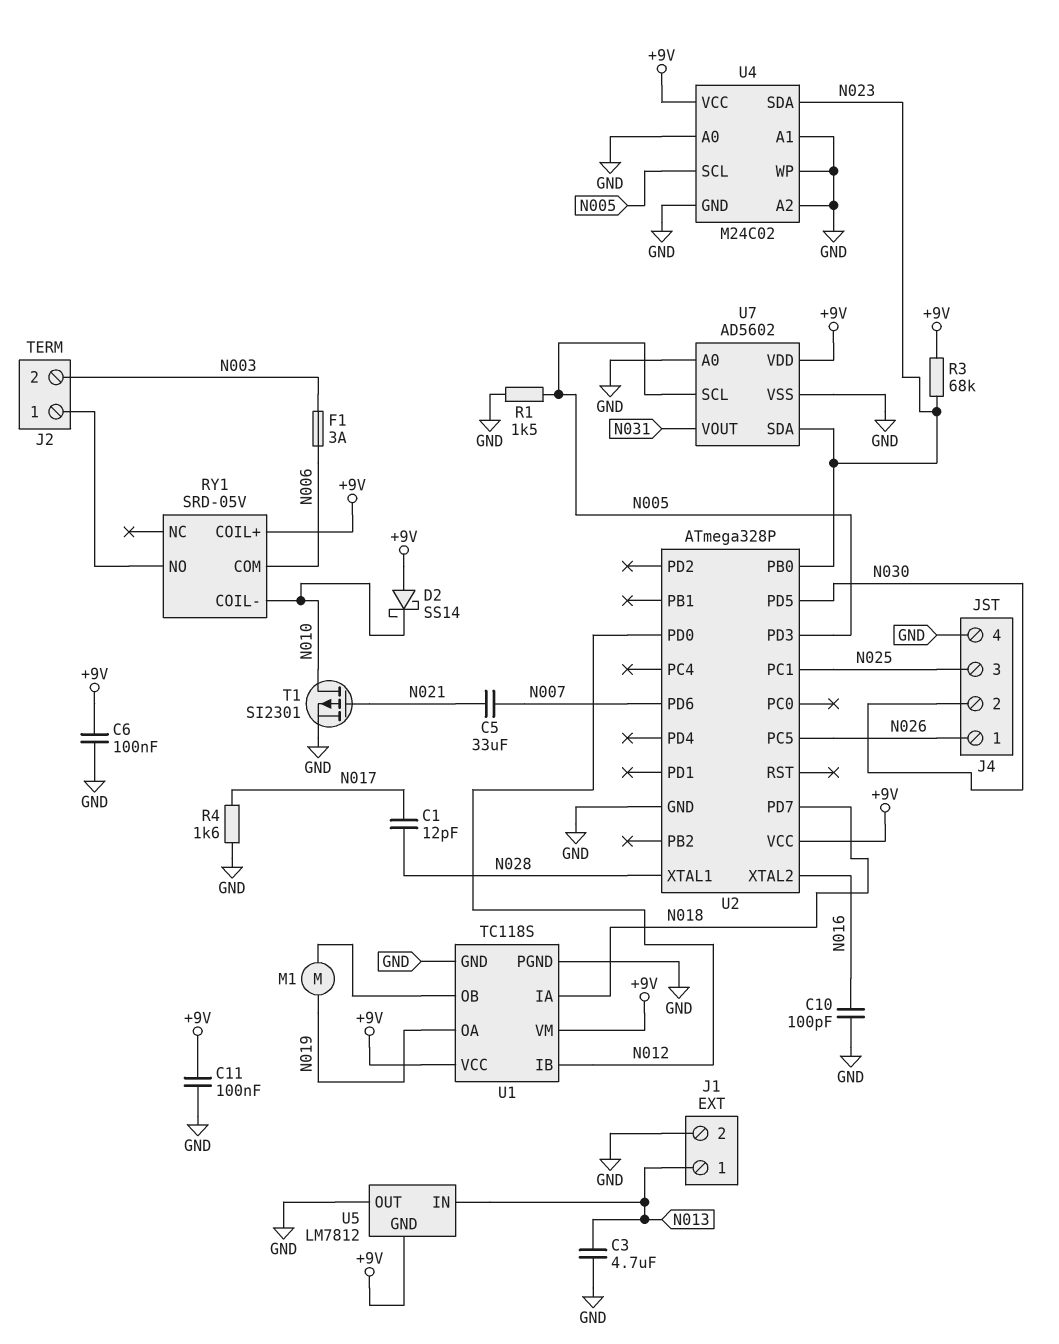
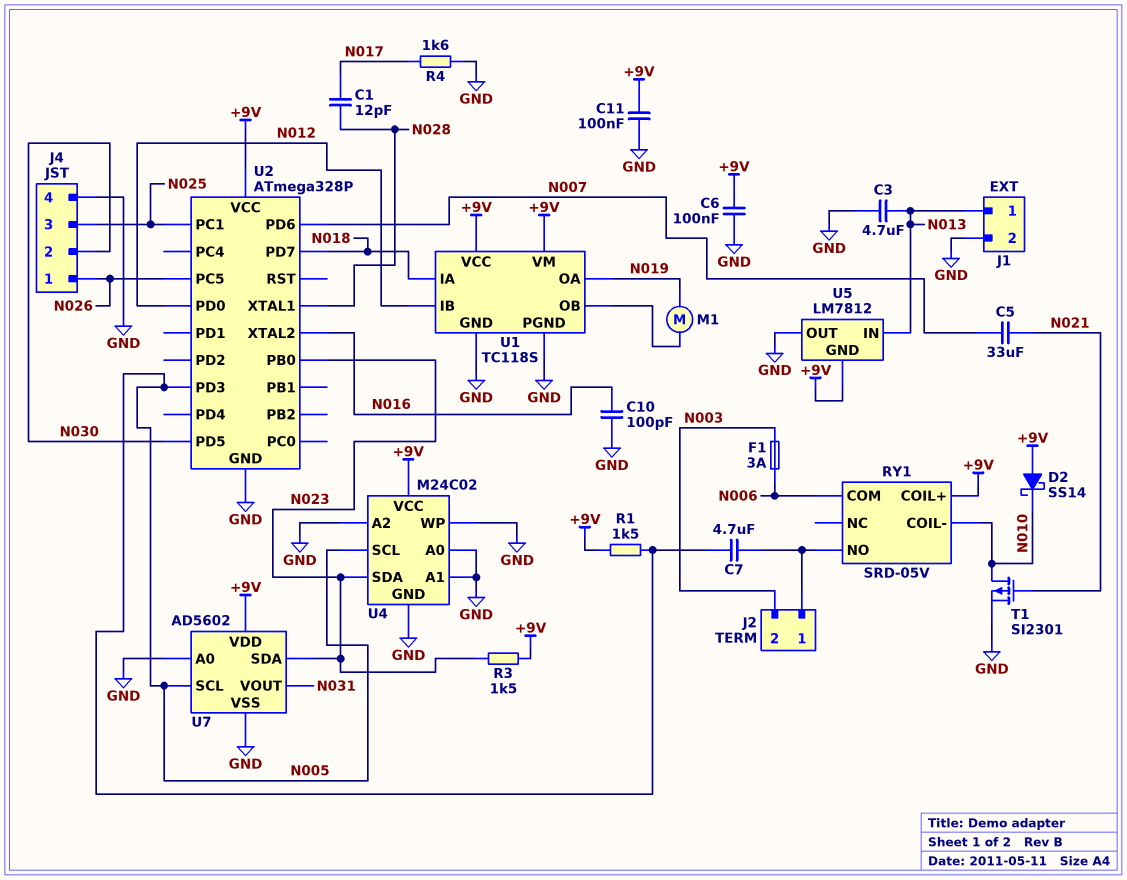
C7: none -> 4.7uF (J2/1, N005)
R1: 1.5k (GND, N005) -> 1.5k (+9V, N005)
R3: 68k (+9V, N023) -> 1.5k (+9V, N023)

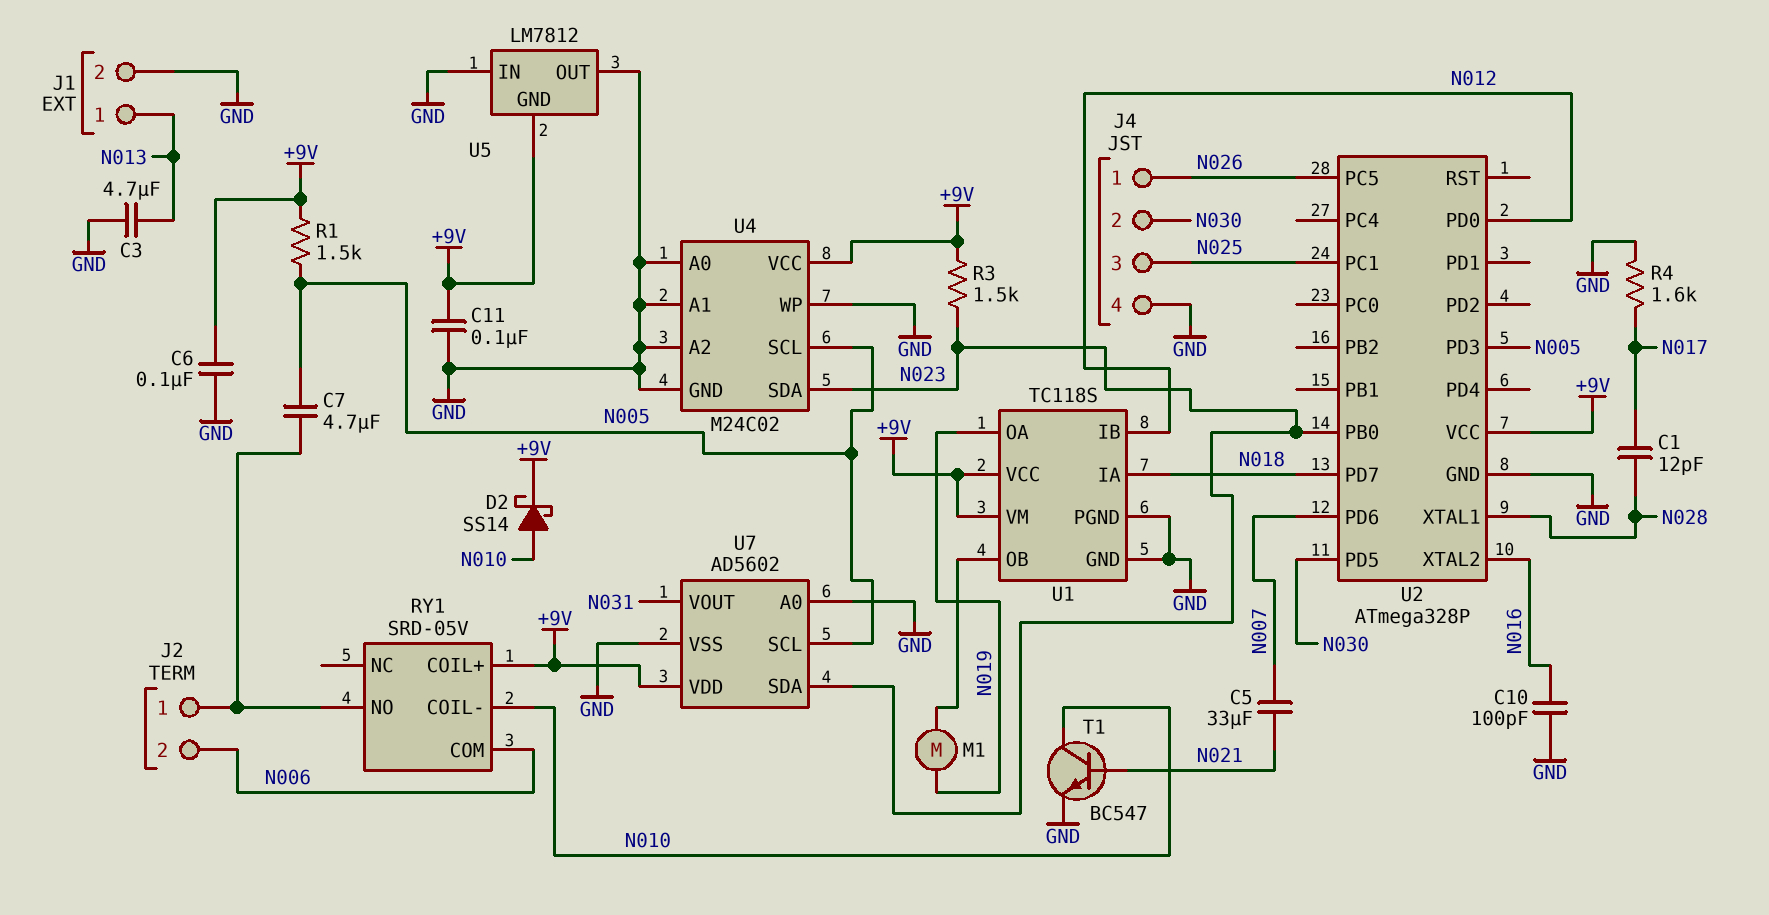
D2: schottky SS14 (A +9V, K N010) -> schottky SS14 (A N010, K +9V)
F1: 3A (N003, N006) -> none
J2 pin 2: N003 -> N006
T1: PMOS SI2301 (G N021, D N010, S GND) -> NPN BC547 (B N021, C N010, E GND)
U5 pin IN: N013 -> GND

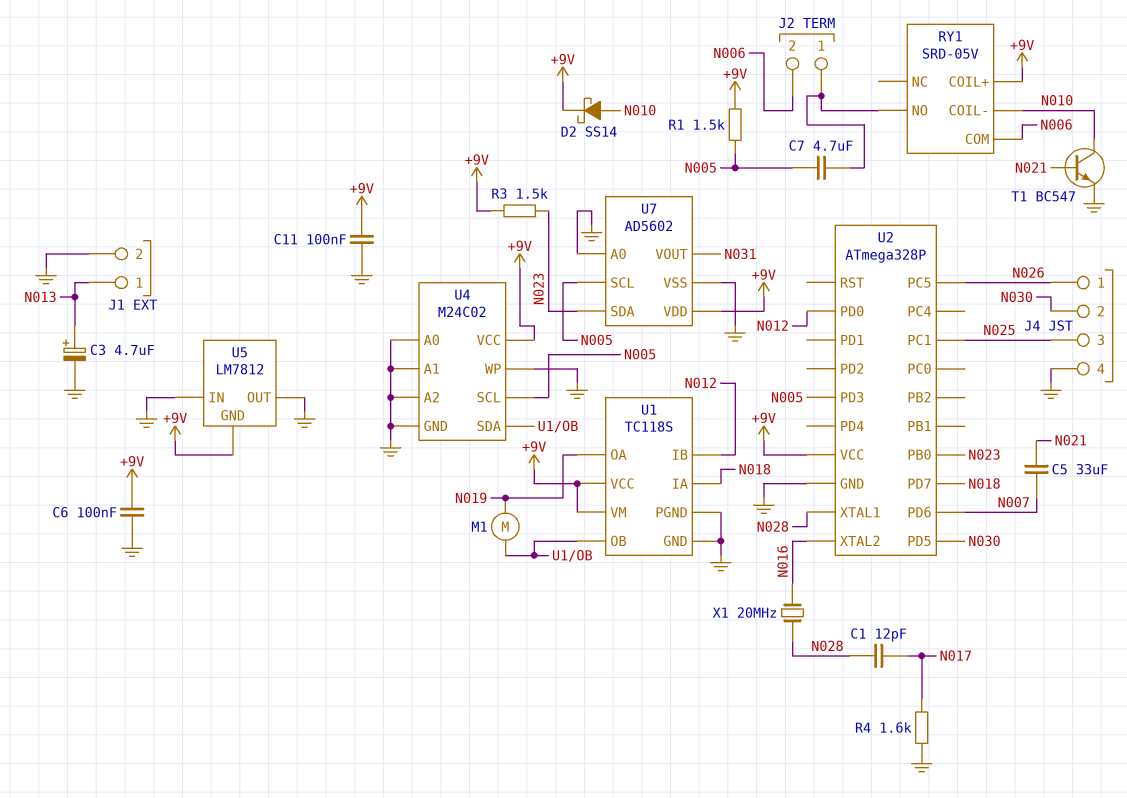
C3: 4.7uF (GND, N013) -> 4.7uF (plus N013, minus GND)
C10: 100pF (GND, N016) -> none
U4 pin SDA: N023 -> U1/OB
X1: none -> 20MHz (N016, N028)

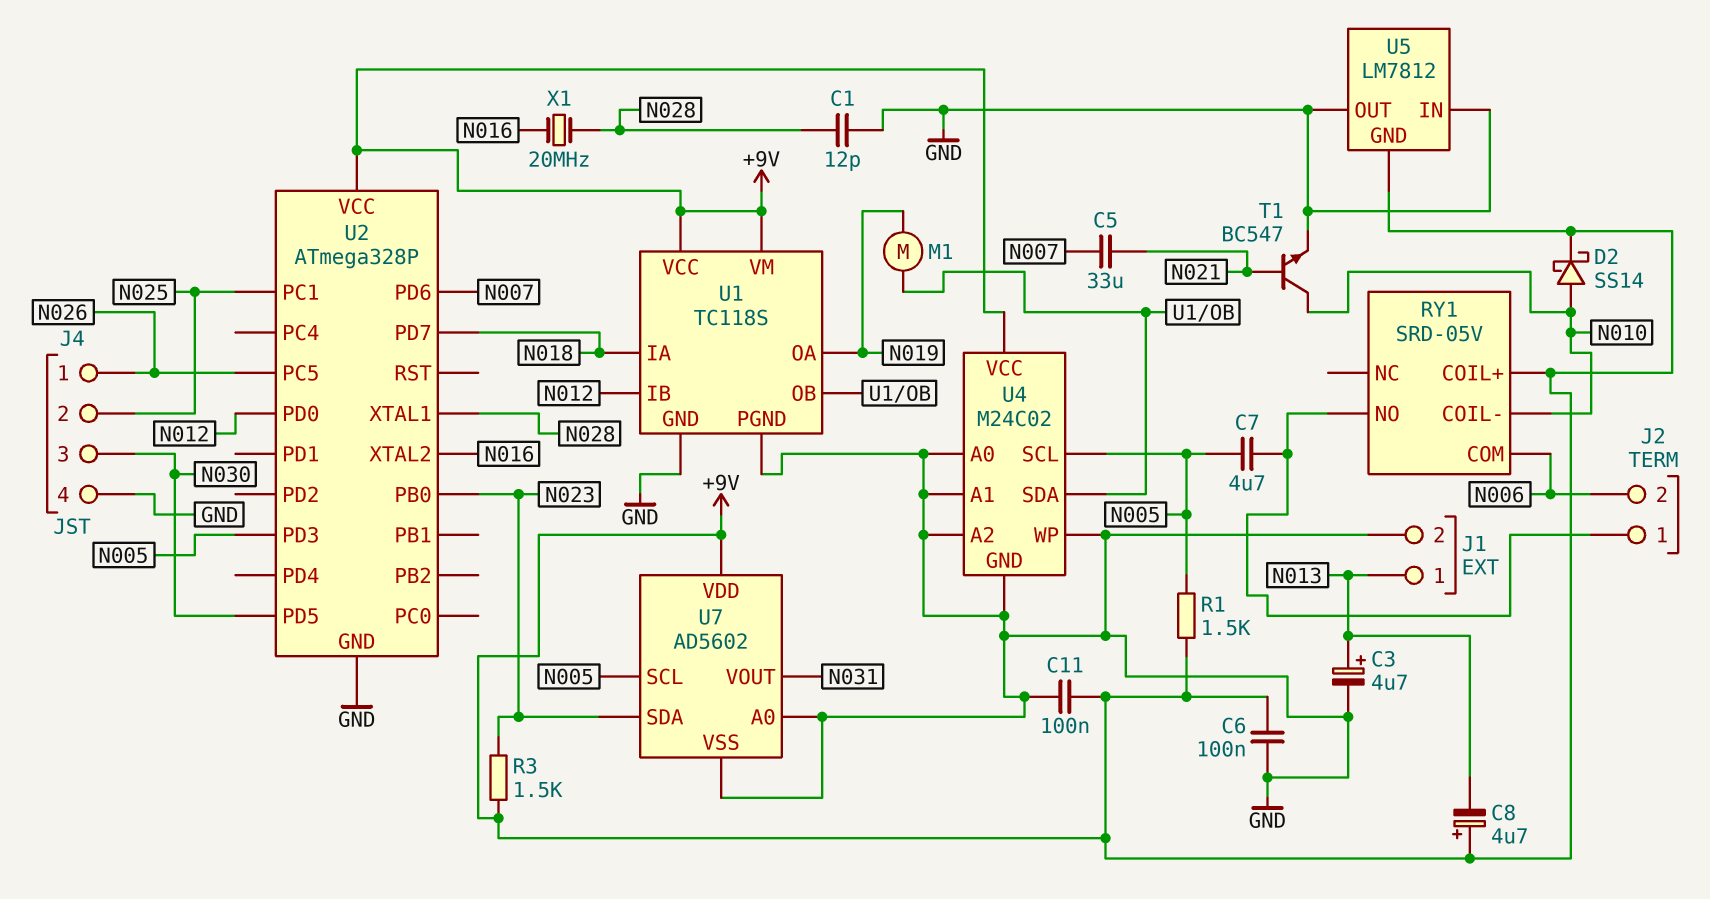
C1: 12pF (N017, N028) -> 12pF (GND, N028)
C8: none -> 4.7uF (plus +9V, minus N013)
J4 pin 2: N030 -> N025
J4 pin 3: N025 -> N030
R4: 1.6k (GND, N017) -> none

